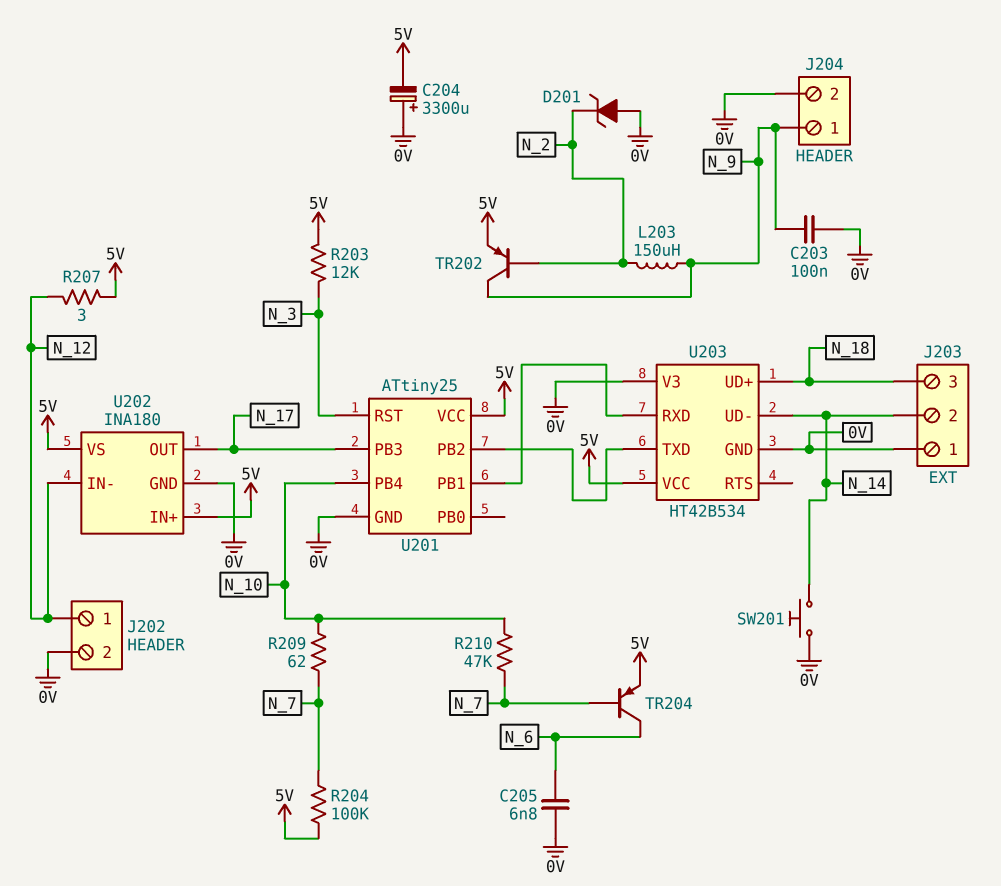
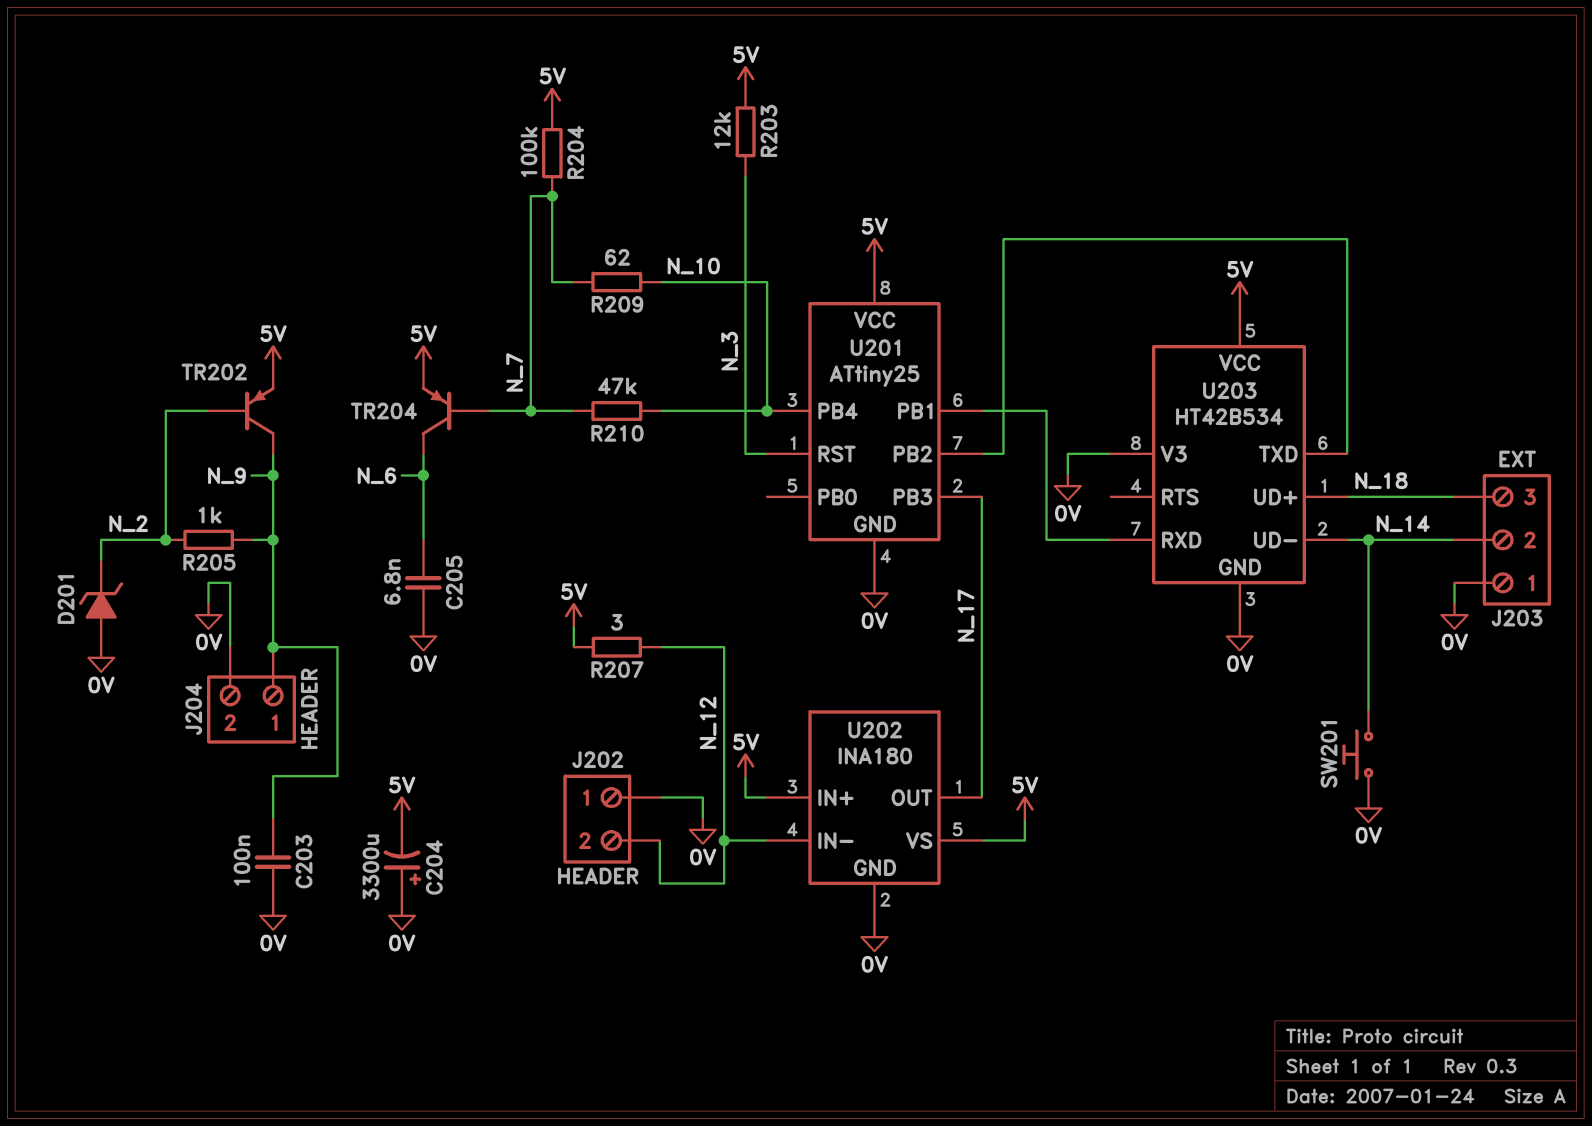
J202 pin 1: N_12 -> 0V
J202 pin 2: 0V -> N_12
L203: 150uH (N_2, N_9) -> none
R205: none -> 1k (N_2, N_9)

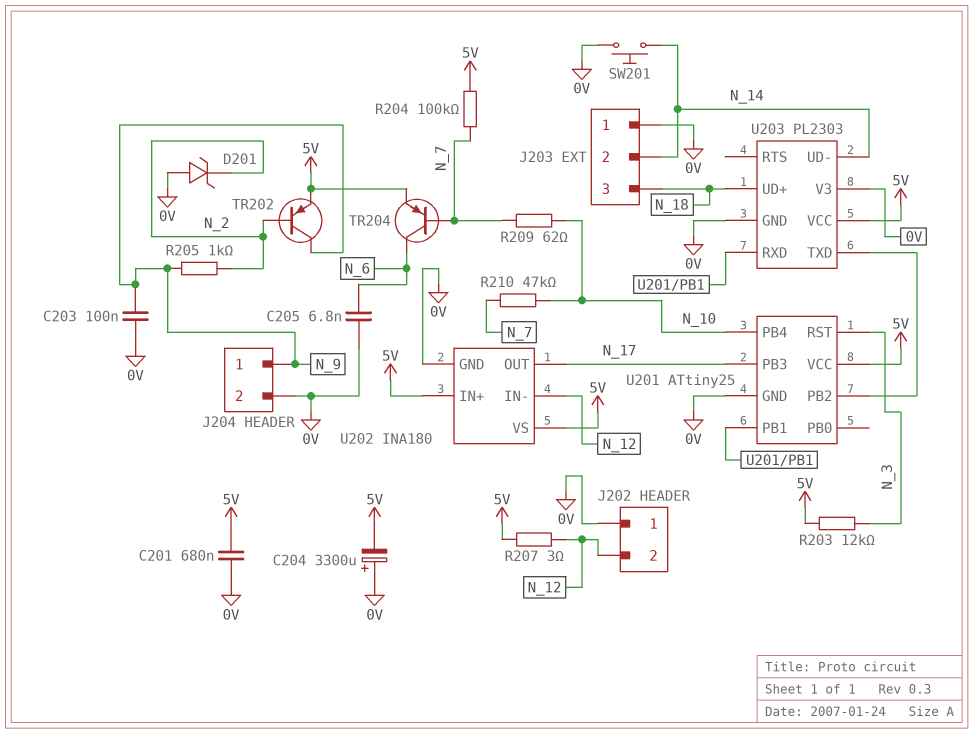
C201: none -> 680nF (0V, 5V)
U203: HT42B534 -> PL2303

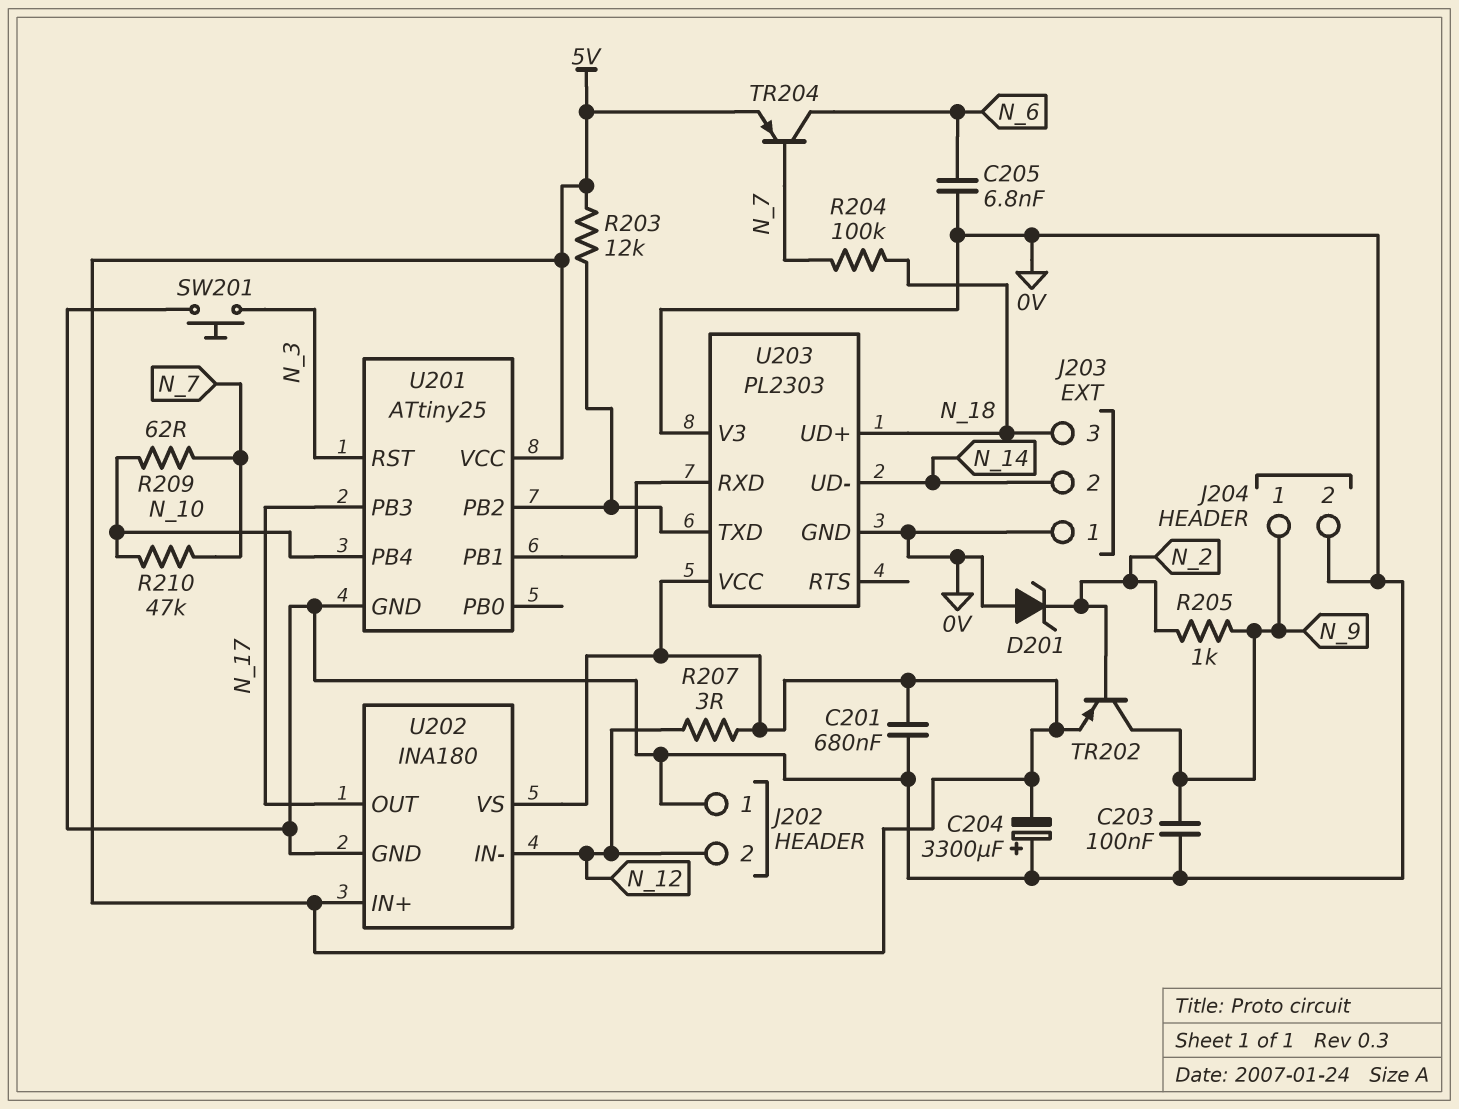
R203: 12k (5V, N_3) -> 12k (5V, U201/PB2)
R204: 100k (5V, N_7) -> 100k (N_7, N_18)
SW201: button (0V, N_14) -> button (0V, N_3)

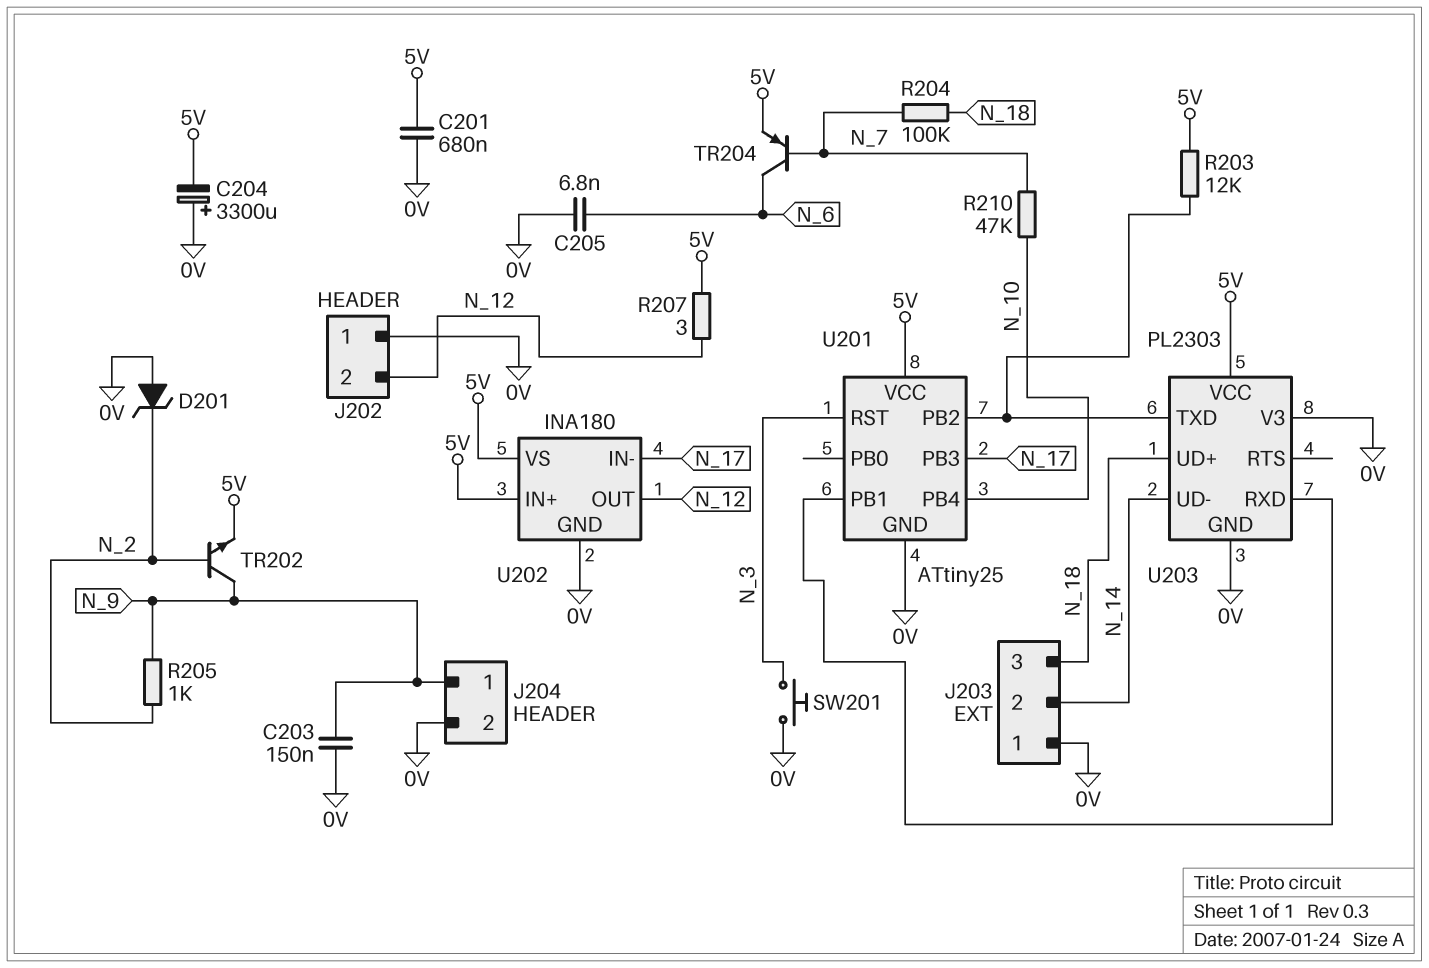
C203: 100nF (0V, N_9) -> 150nF (0V, N_9)
R209: 62 (N_7, N_10) -> none
TR202: PNP (B N_2, C N_9, E 5V) -> NPN (B N_2, C N_9, E 5V)
U202 pin IN-: N_12 -> N_17
U202 pin OUT: N_17 -> N_12

